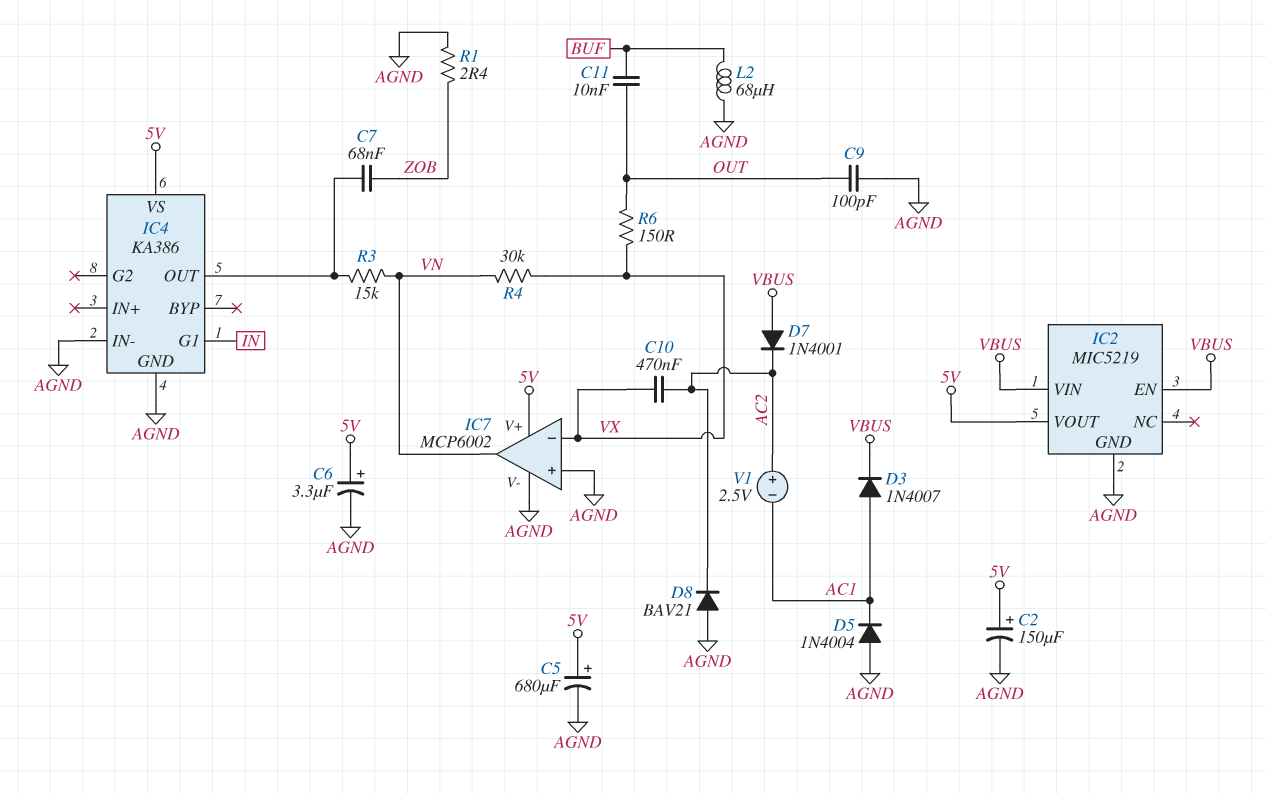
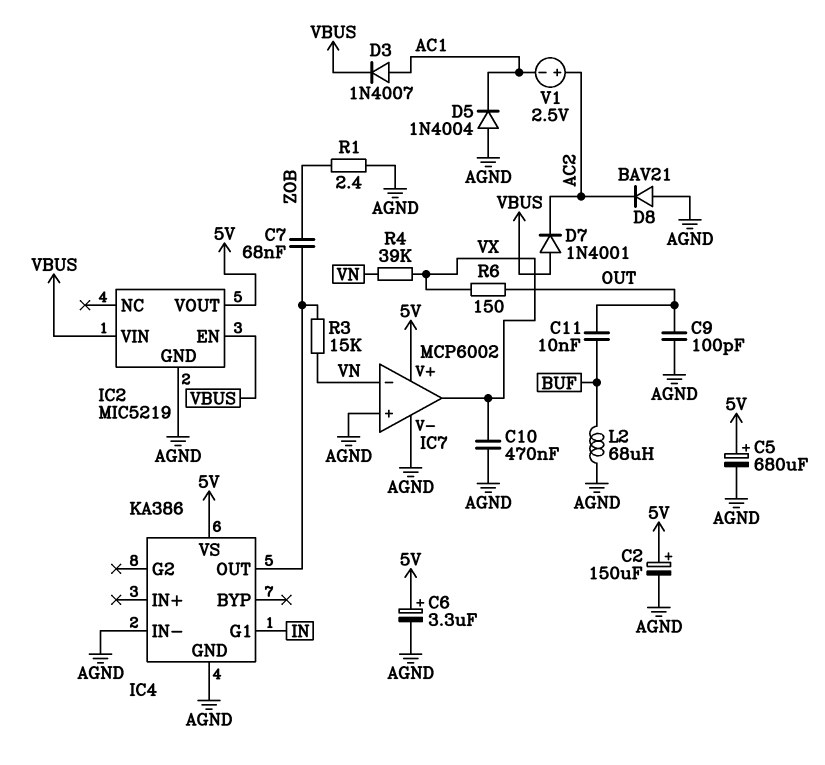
C10: 470nF (AC2, VX) -> 470nF (AGND, VX)
IC7 pin in-: VX -> VN
IC7 pin out: VN -> VX
R4: 30k (VN, VX) -> 39k (VN, VX)

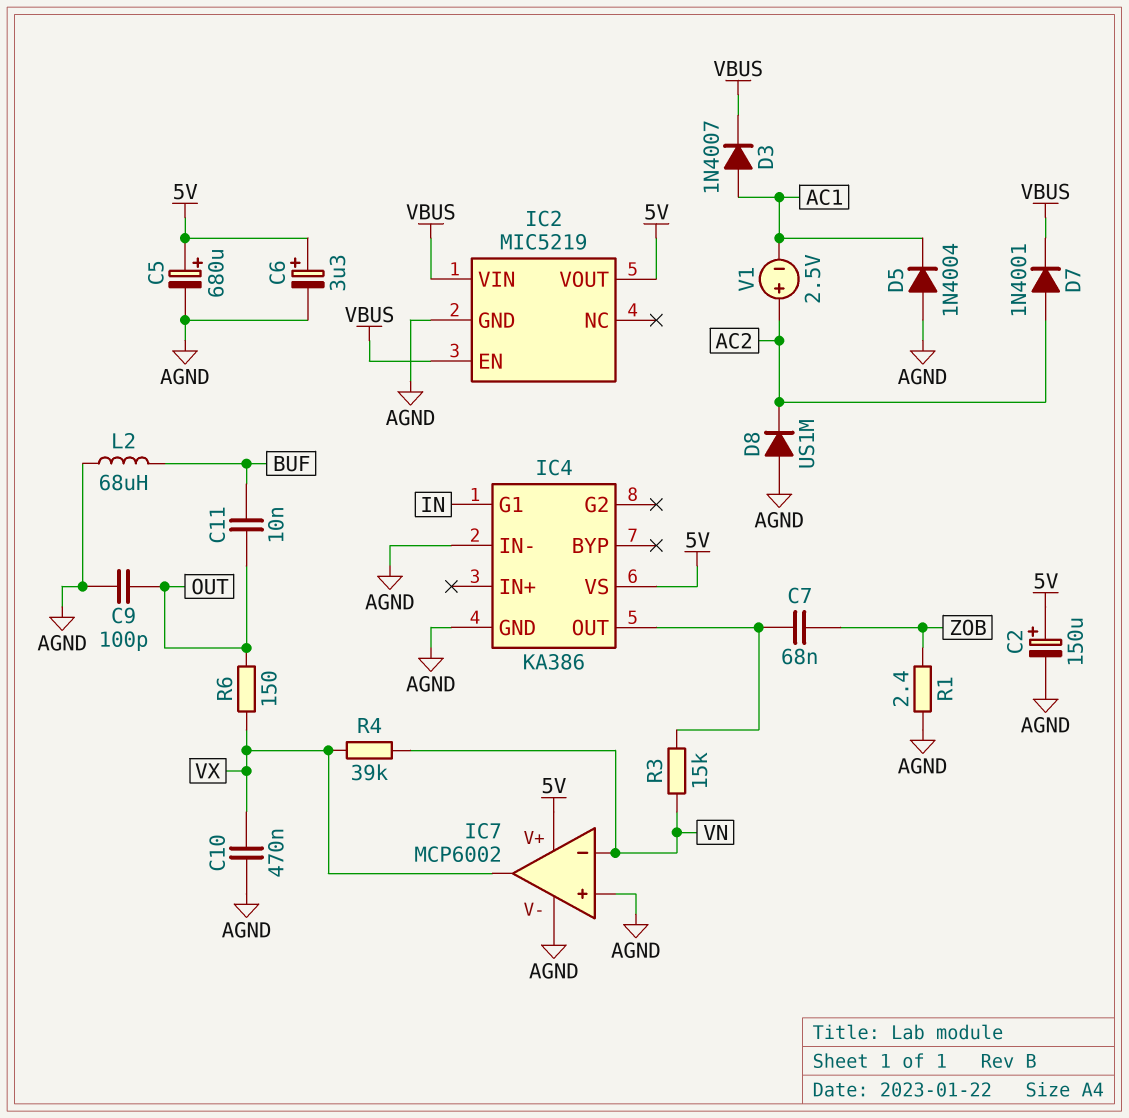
D7: diode 1N4001 (A VBUS, K AC2) -> diode 1N4001 (A AC2, K VBUS)
D8: diode BAV21 (A AGND, K AC2) -> diode US1M (A AGND, K AC2)

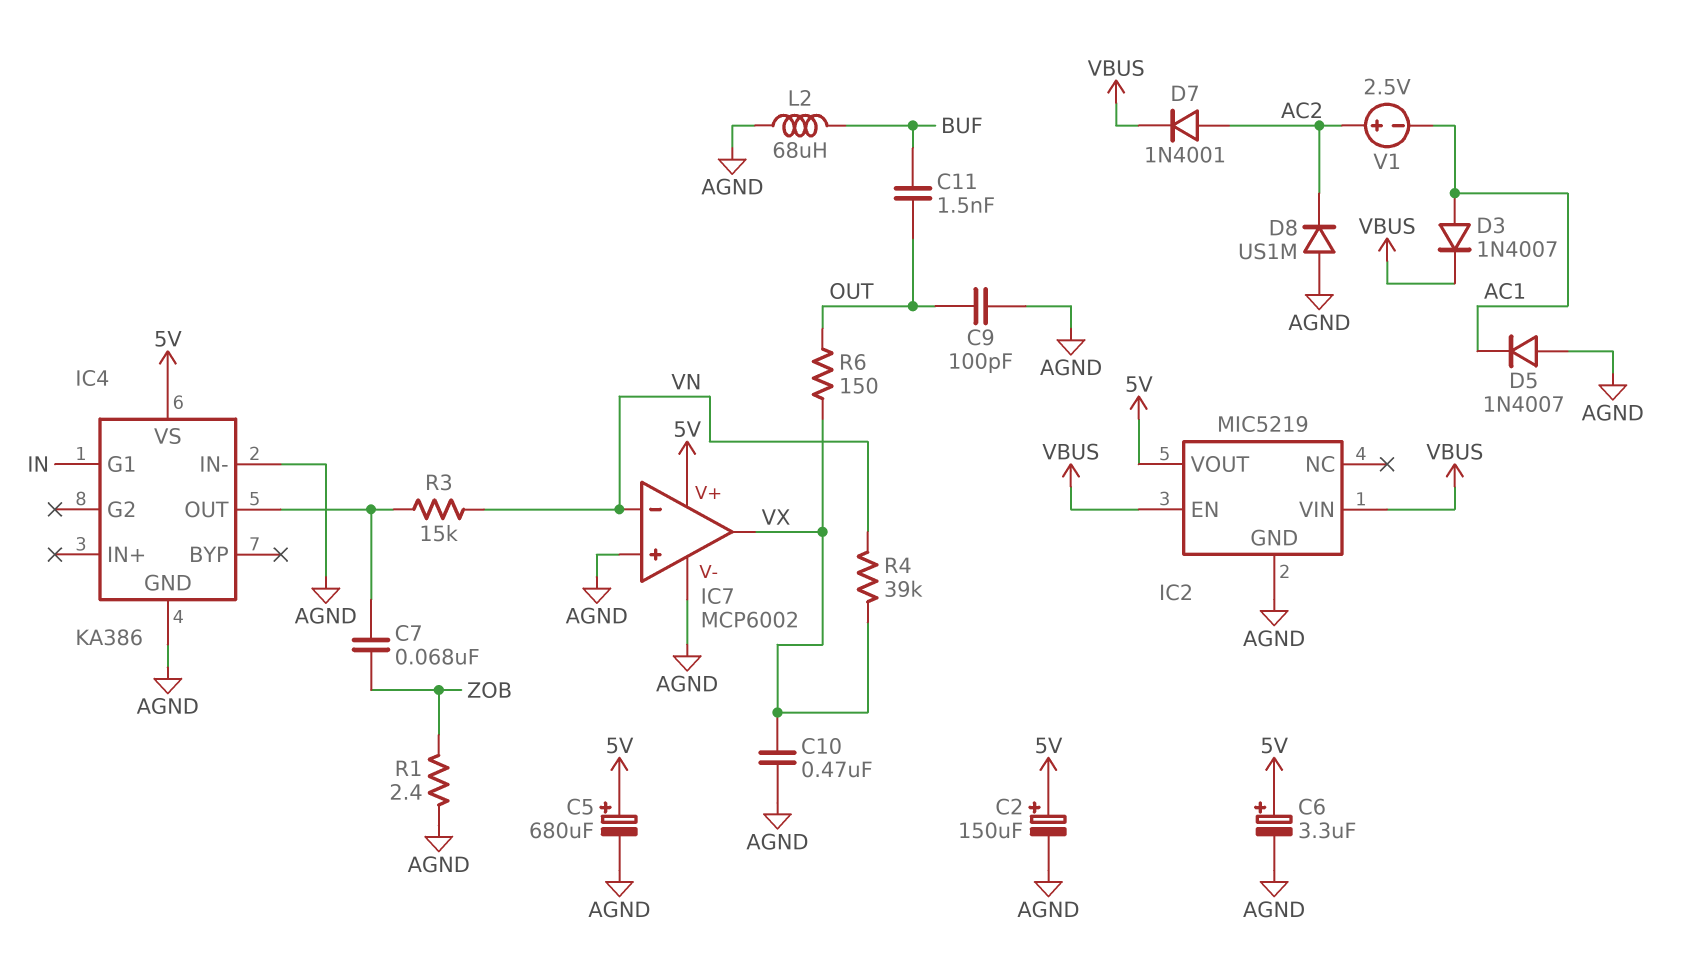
C11: 10nF (BUF, OUT) -> 1.5nF (BUF, OUT)
D5: diode 1N4004 (A AGND, K AC1) -> diode 1N4007 (A AGND, K AC1)

